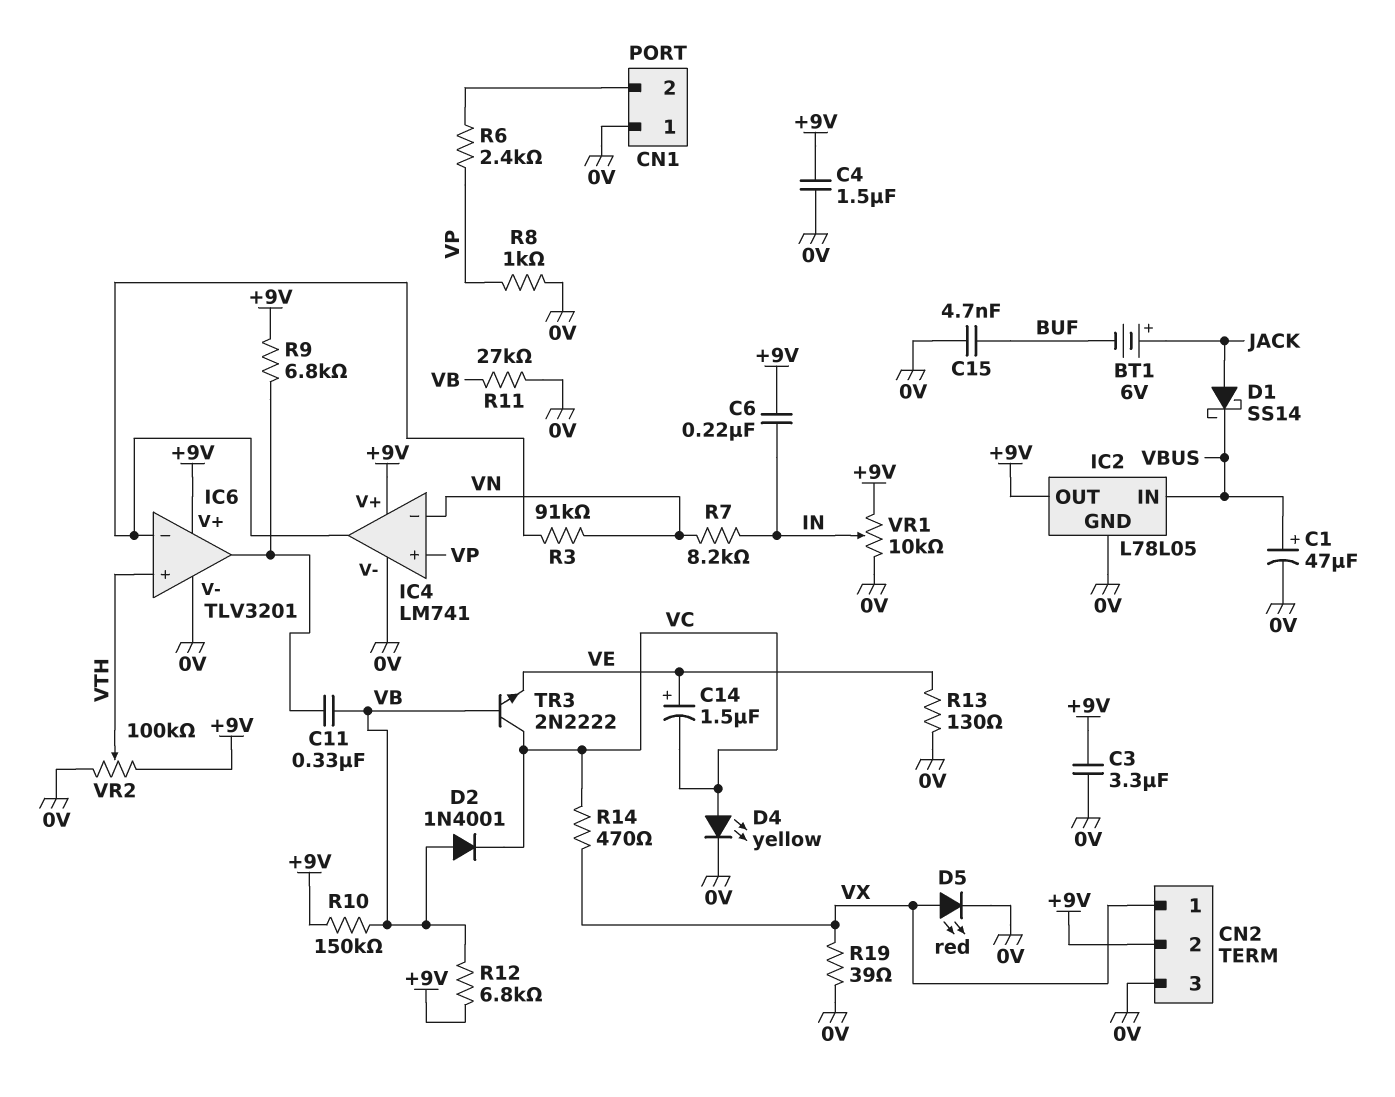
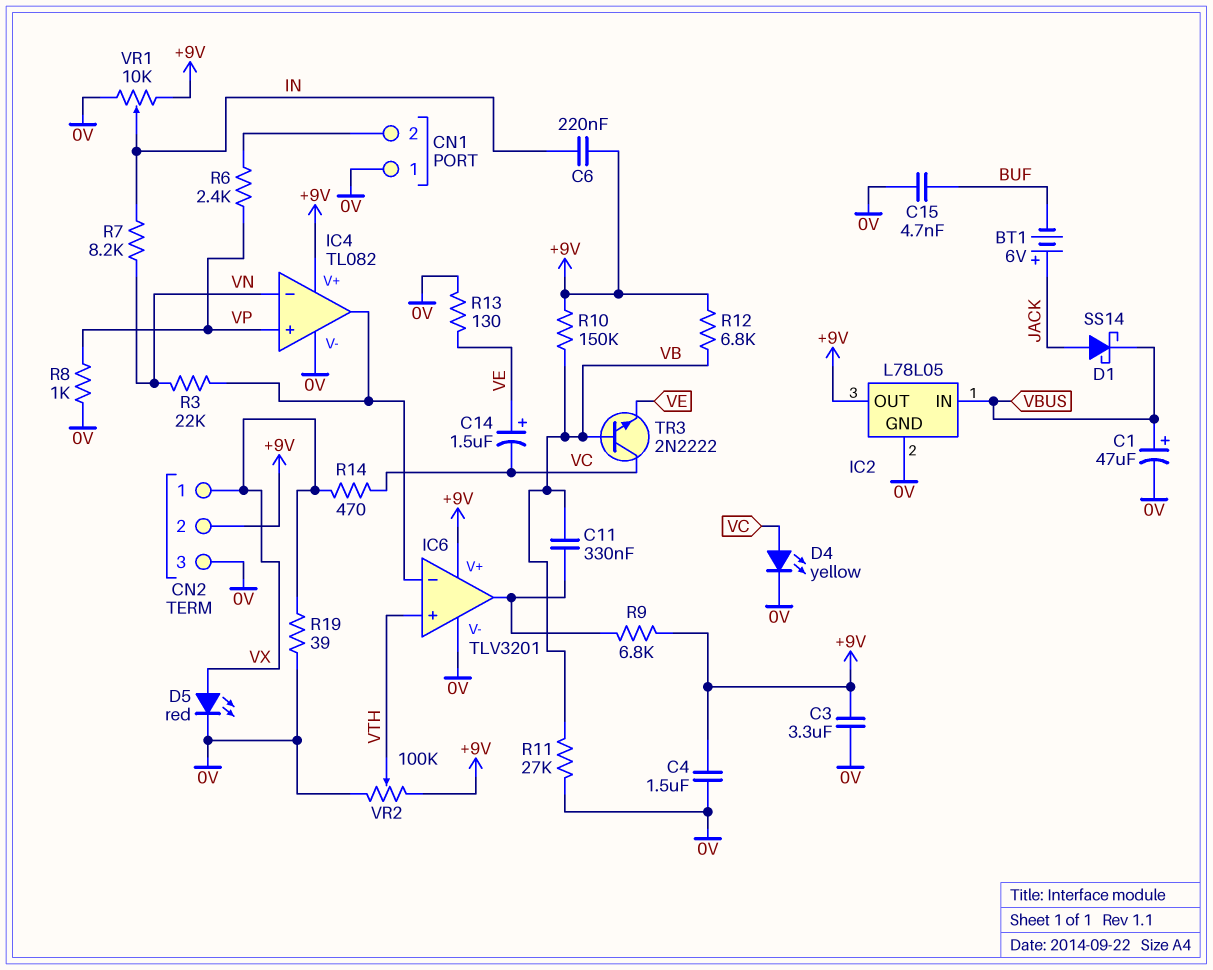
D2: diode 1N4001 (A VB, K VC) -> none
IC4: LM741 -> TL082
R3: 91k (IC4/out, VN) -> 22k (IC4/out, VN)

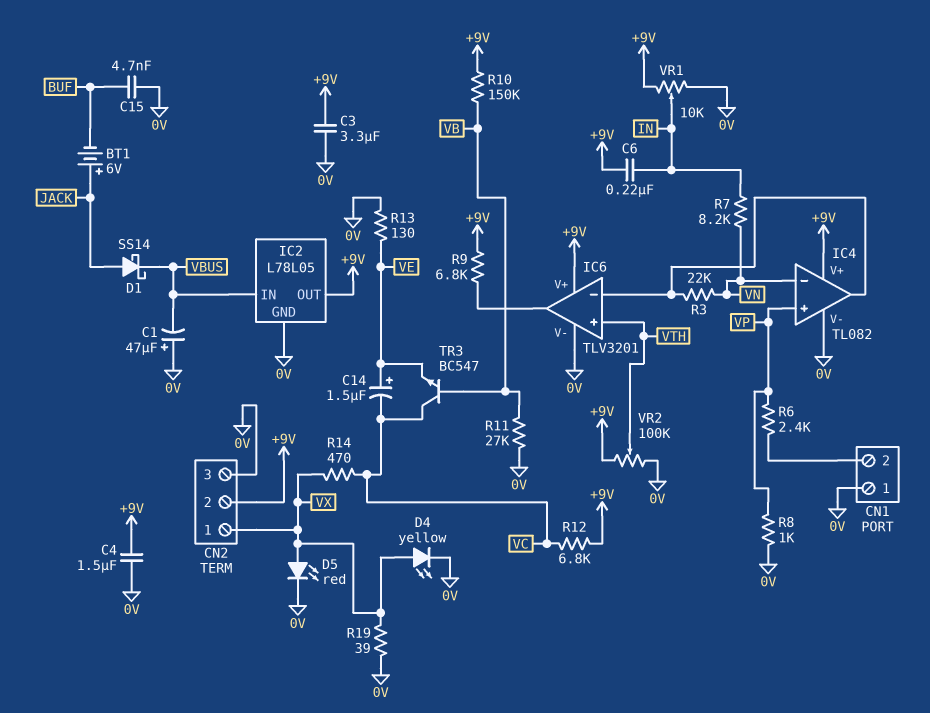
C1: 47uF (plus VBUS, minus 0V) -> 47uF (plus 0V, minus VBUS)
C11: 330nF (IC6/out, VB) -> none
D4: LED yellow (A VC, K 0V) -> LED yellow (A VX, K 0V)
R12: 6.8k (+9V, VB) -> 6.8k (+9V, VC)
TR3: NPN 2N2222 (B VB, C VC, E VE) -> NPN BC547 (B VB, C VC, E VE)

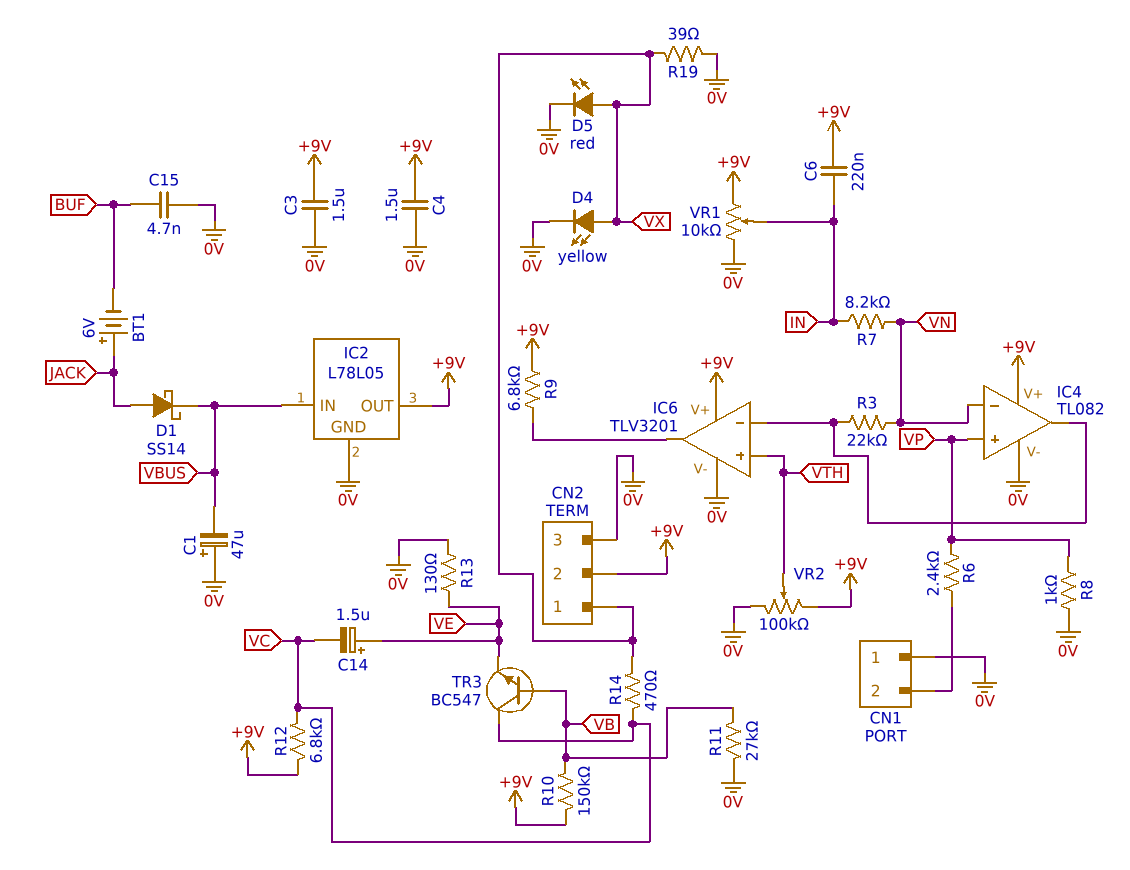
C3: 3.3uF (+9V, 0V) -> 1.5uF (+9V, 0V)

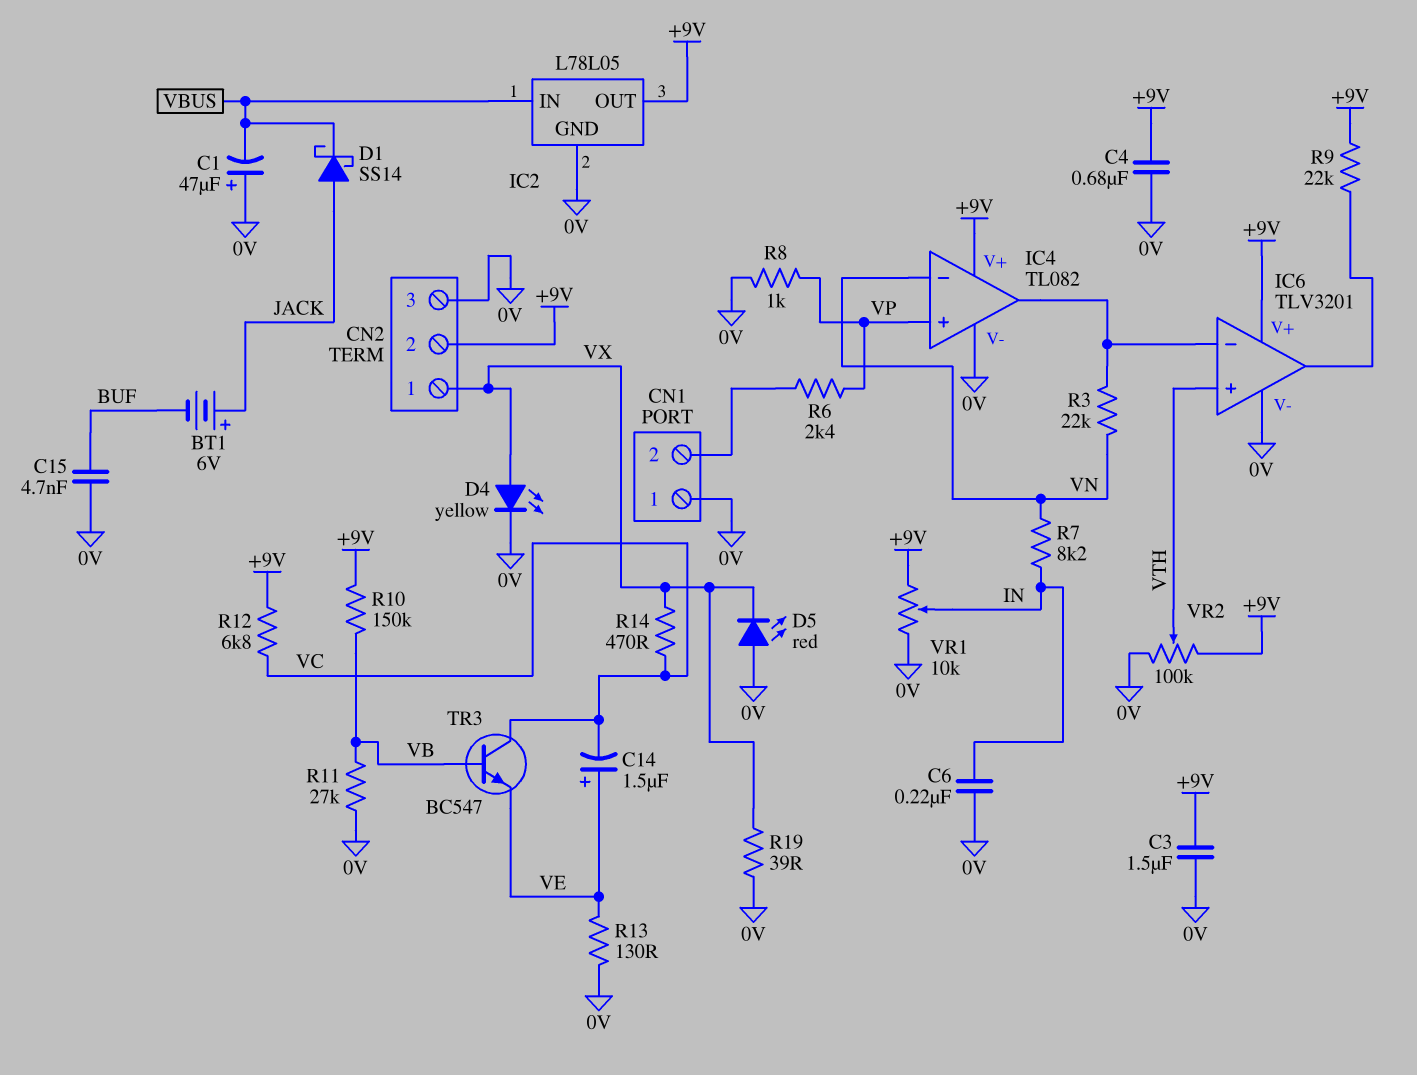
C4: 1.5uF (+9V, 0V) -> 680nF (+9V, 0V)
C6: 220nF (+9V, IN) -> 220nF (0V, IN)
D5: LED red (A VX, K 0V) -> LED red (A 0V, K VX)
R9: 6.8k (+9V, IC6/out) -> 22k (+9V, IC6/out)

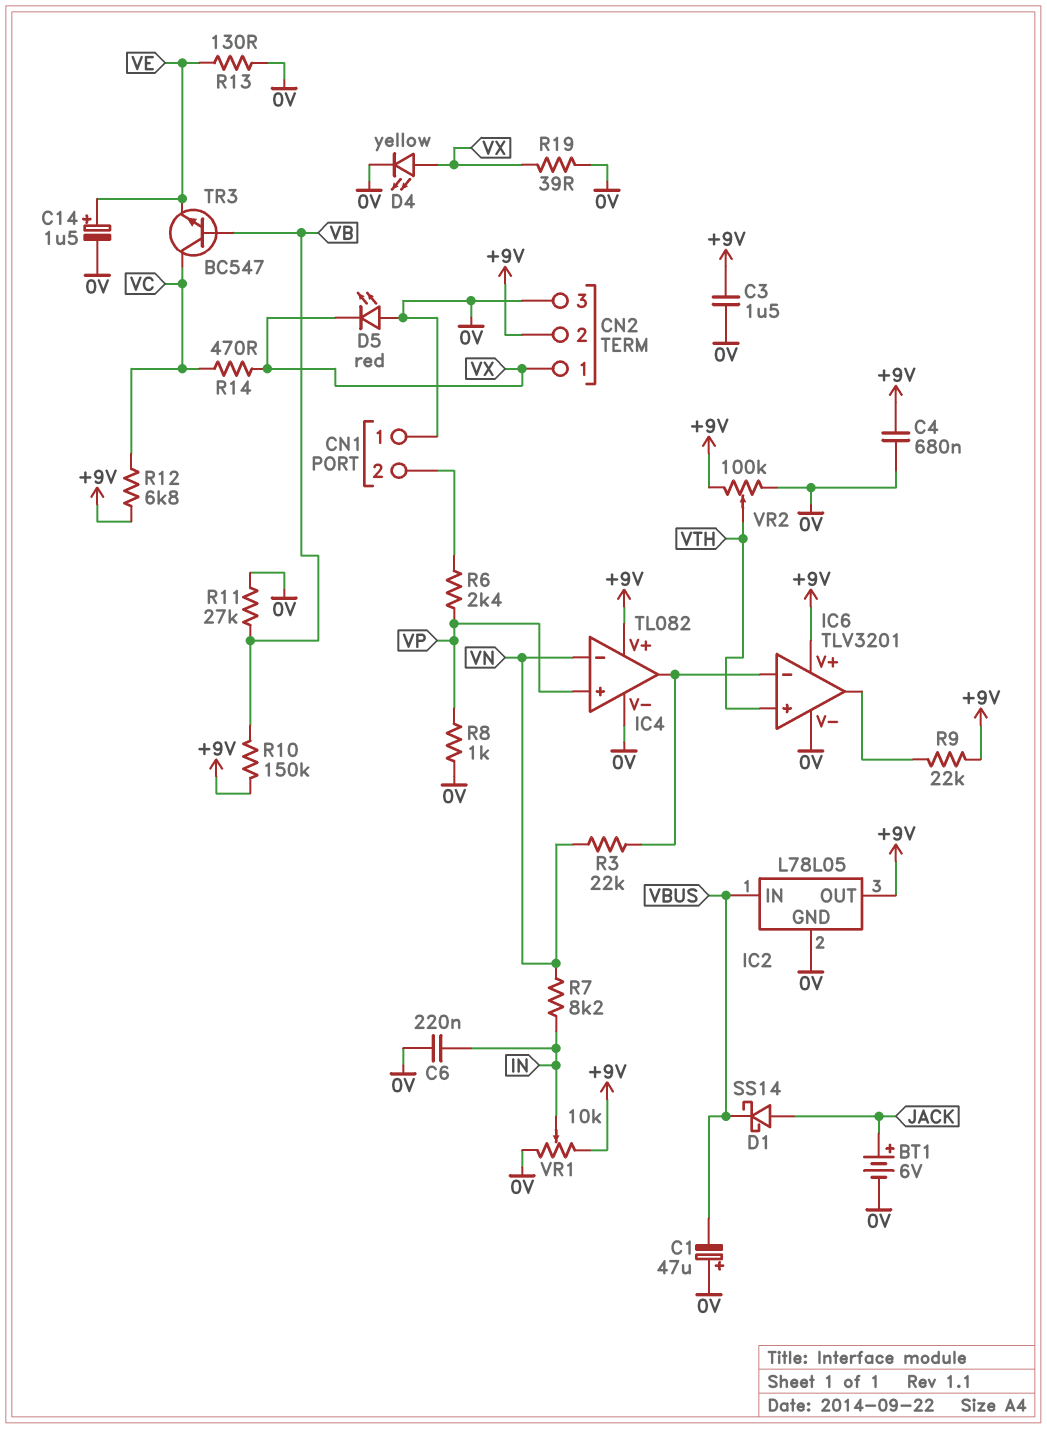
BT1: 6V (plus JACK, minus BUF) -> 6V (plus JACK, minus 0V)
C14: 1.5uF (plus VE, minus VC) -> 1.5uF (plus VE, minus 0V)
C15: 4.7nF (0V, BUF) -> none

